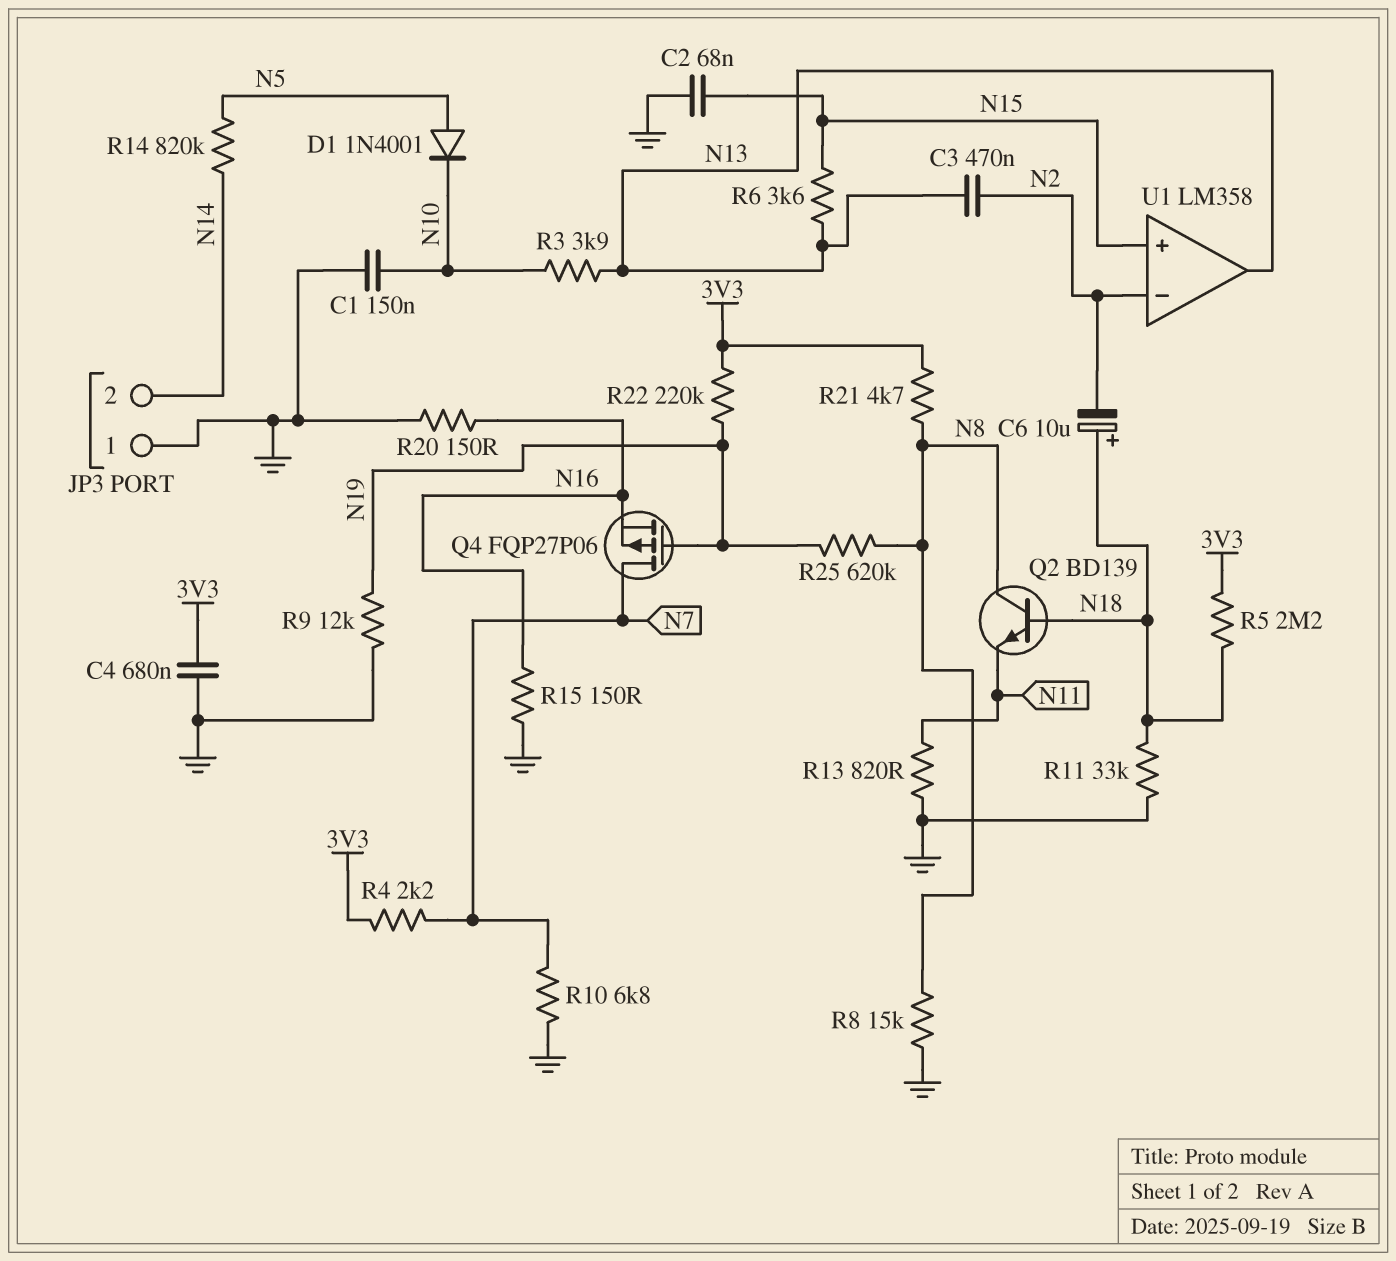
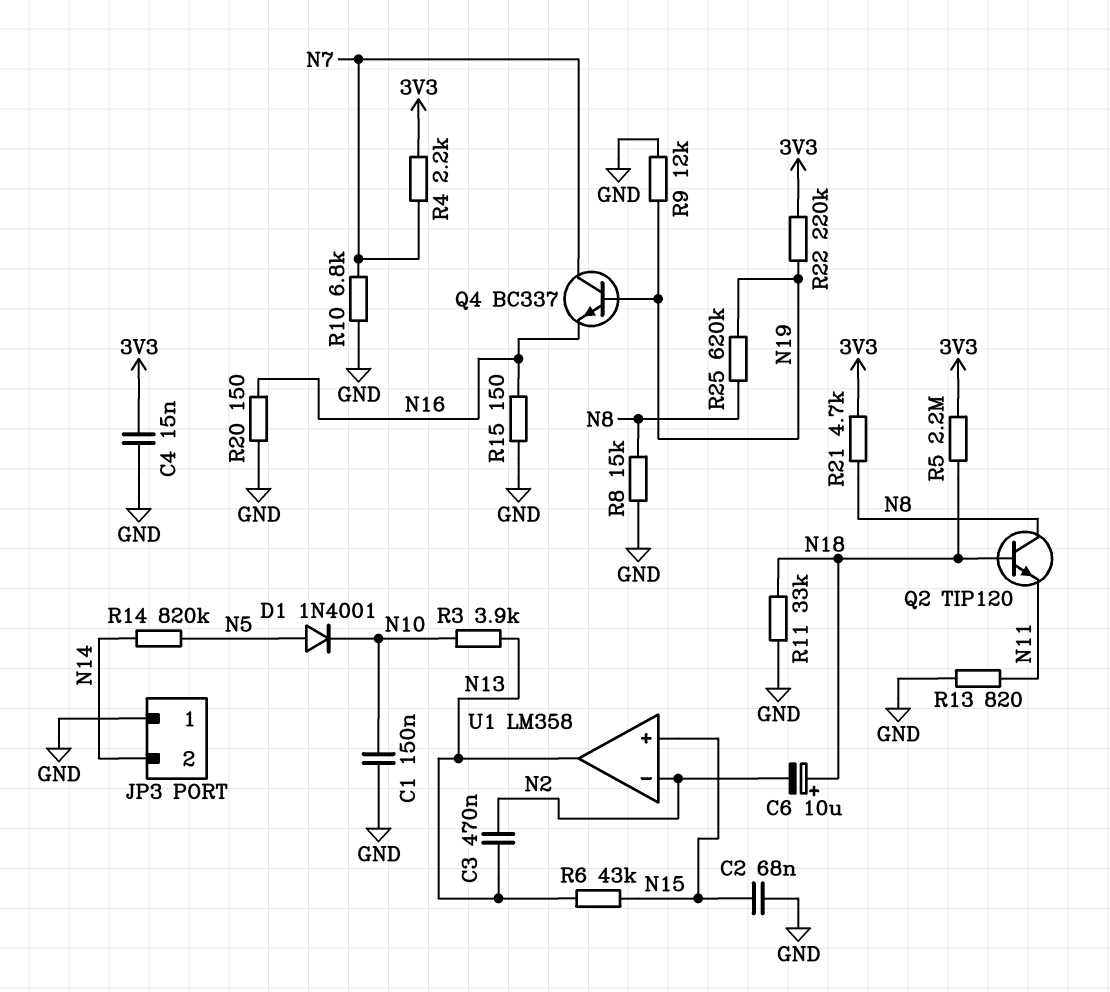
C4: 680nF (3V3, GND) -> 15nF (3V3, GND)
Q2: NPN BD139 (B N18, C N8, E N11) -> NPN TIP120 (B N18, C N8, E N11)
Q4: PMOS FQP27P06 (G N19, D N7, S N16) -> NPN BC337 (B N19, C N7, E N16)
R6: 3.6k (N13, N15) -> 43k (N13, N15)

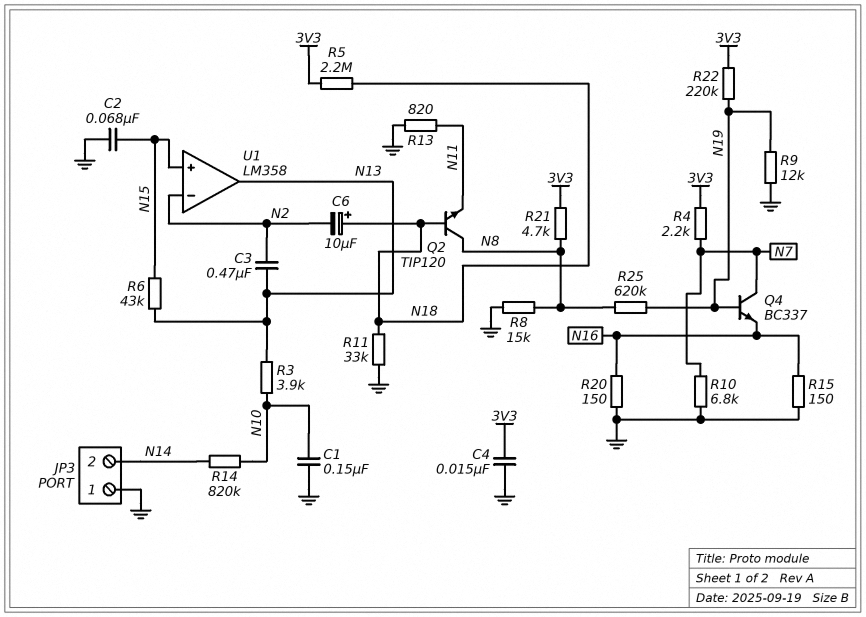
D1: diode 1N4001 (A N5, K N10) -> none
R14: 820k (N5, N14) -> 820k (N10, N14)

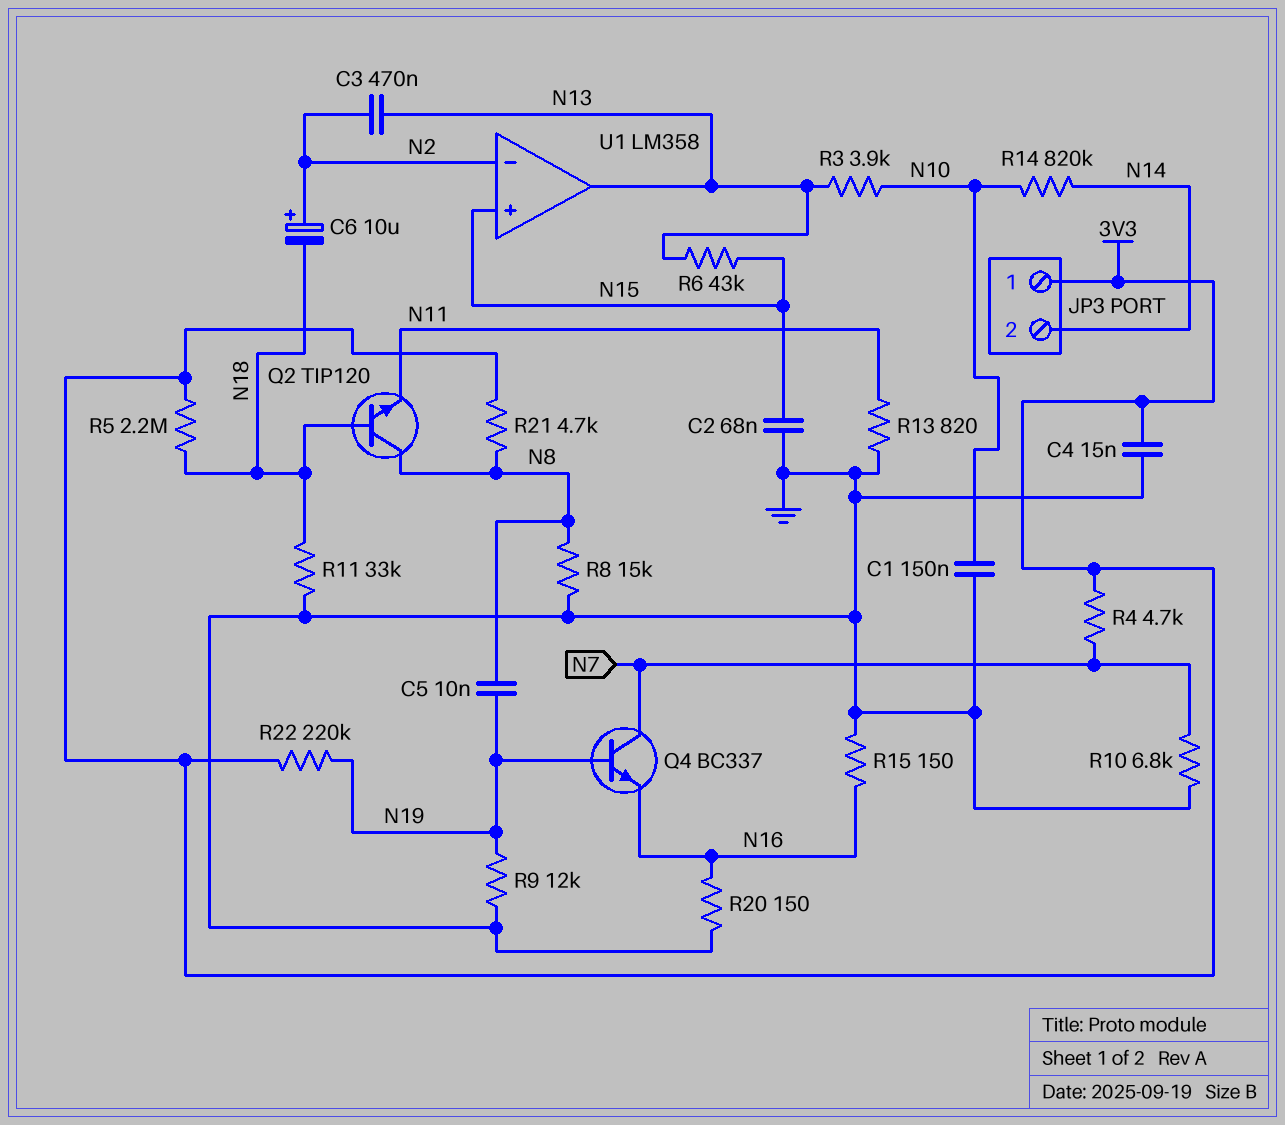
C5: none -> 10nF (N8, N19)
C6: 10uF (plus N18, minus N2) -> 10uF (plus N2, minus N18)
JP3 pin 1: GND -> 3V3
R4: 2.2k (3V3, N7) -> 4.7k (3V3, N7)
R25: 620k (N8, N19) -> none

